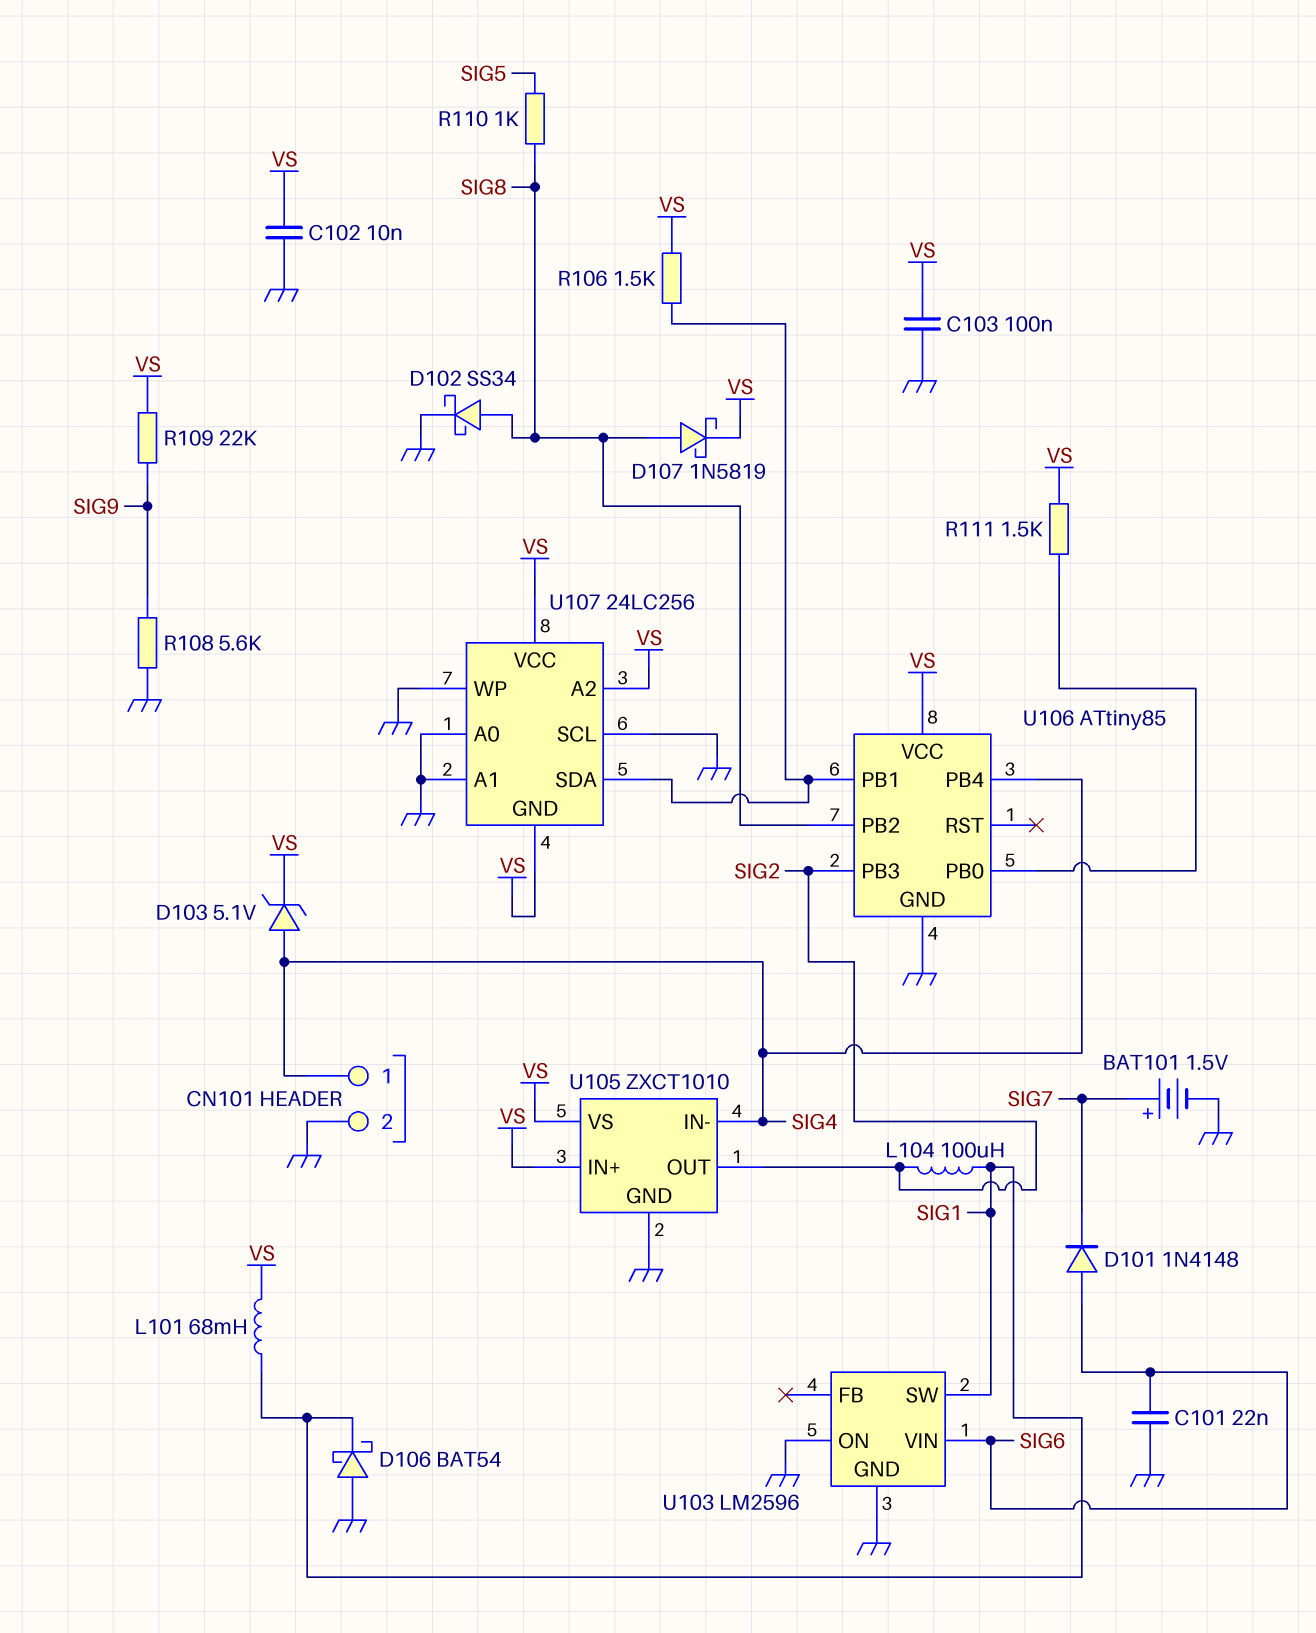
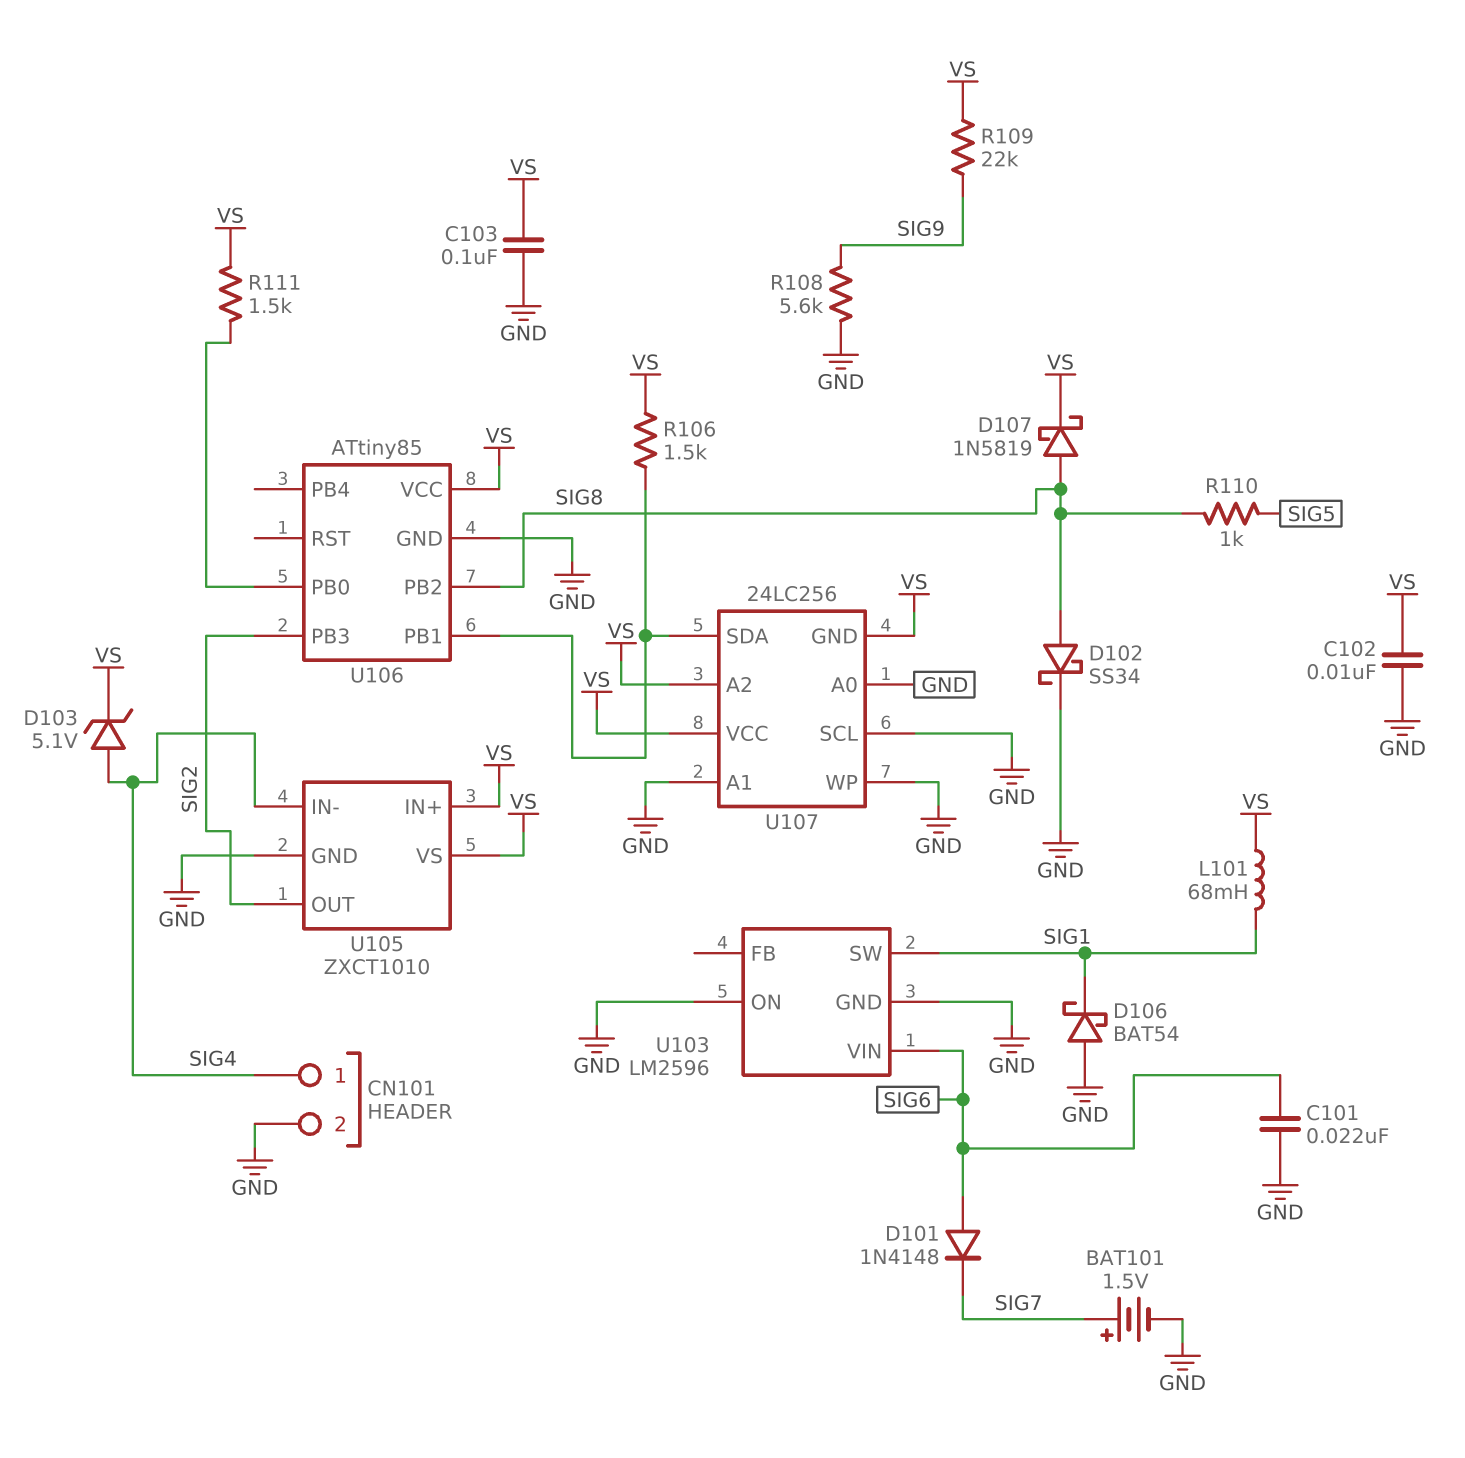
L104: 100uH (SIG1, SIG2) -> none
U106 pin PB4: SIG4 -> none

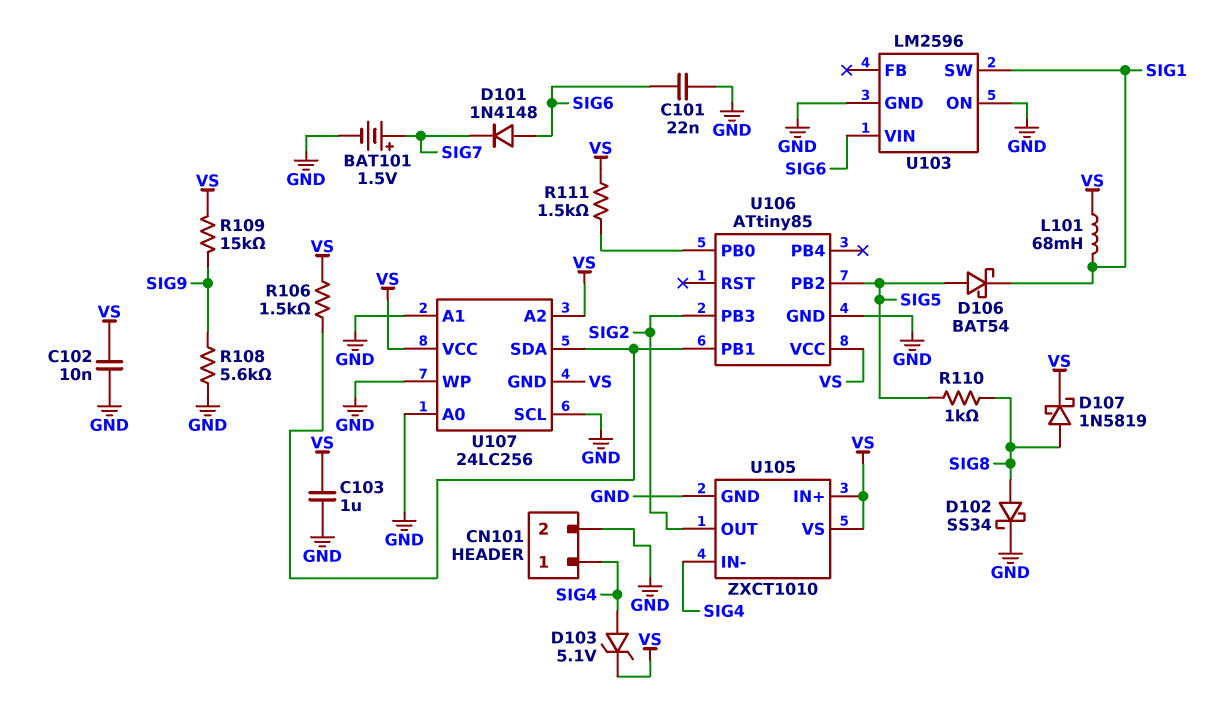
C103: 100nF (GND, VS) -> 1uF (GND, VS)
D106: schottky BAT54 (A GND, K SIG1) -> schottky BAT54 (A SIG5, K SIG1)
R109: 22k (SIG9, VS) -> 15k (SIG9, VS)
U106 pin PB2: SIG8 -> SIG5

